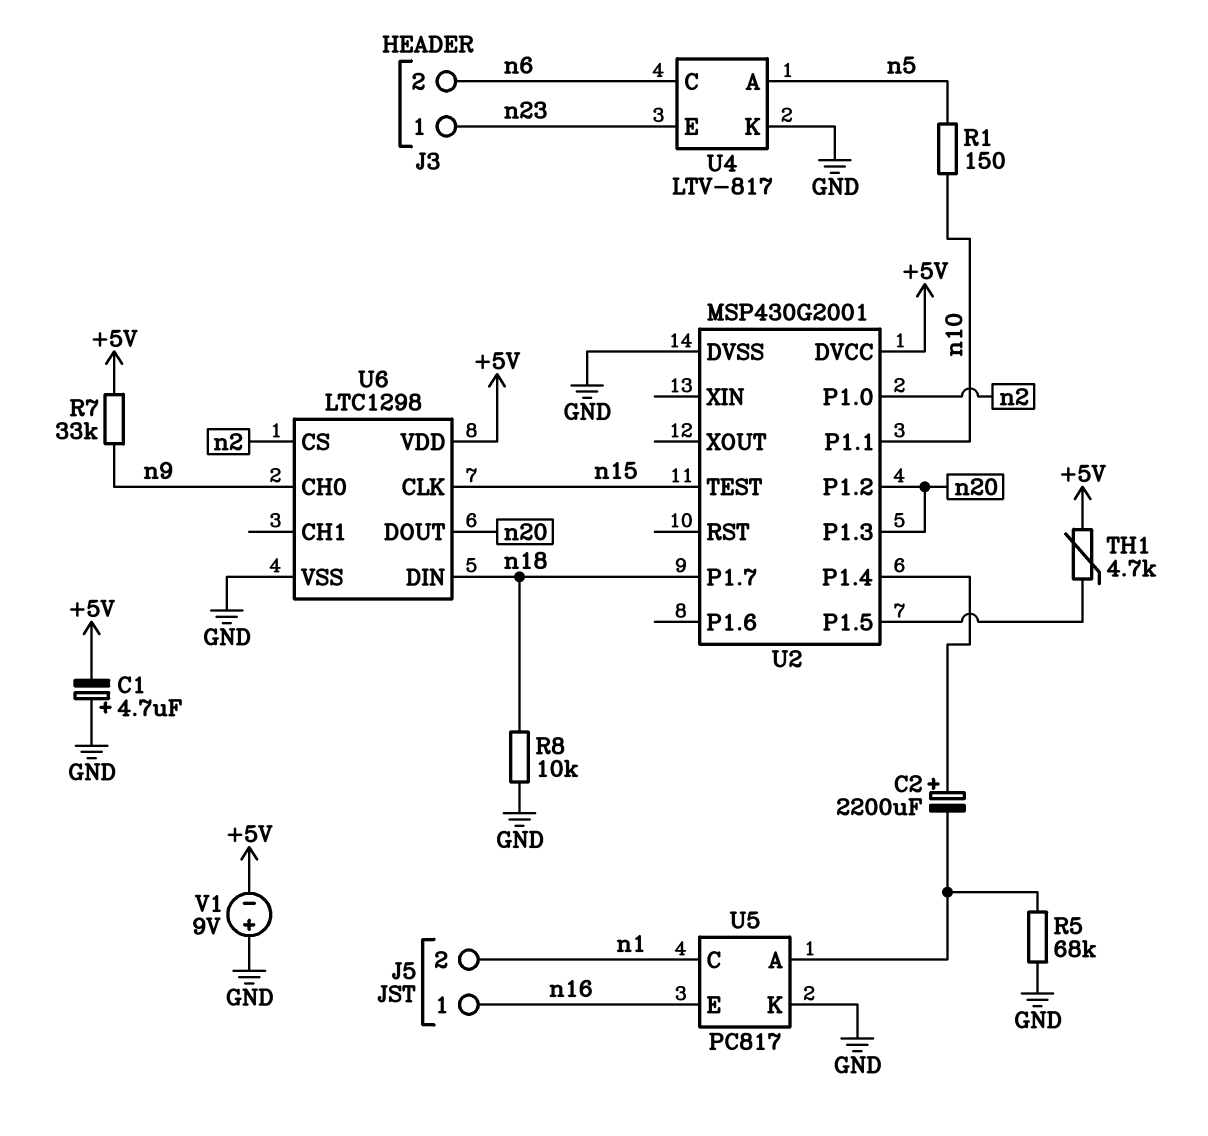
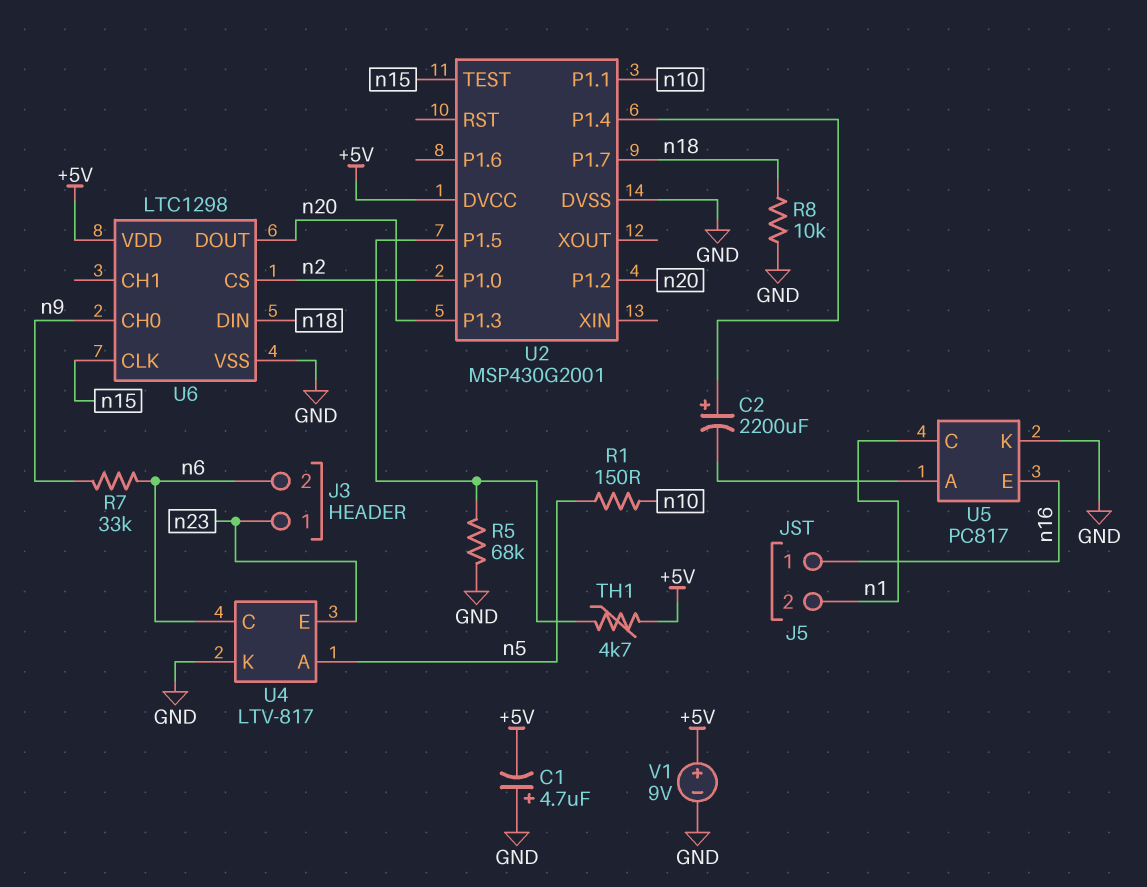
R5: 68k (GND, U5/A) -> 68k (GND, U2/P1.5)
R7: 33k (+5V, n9) -> 33k (n6, n9)
V1: 9V (plus GND, minus +5V) -> 9V (plus +5V, minus GND)

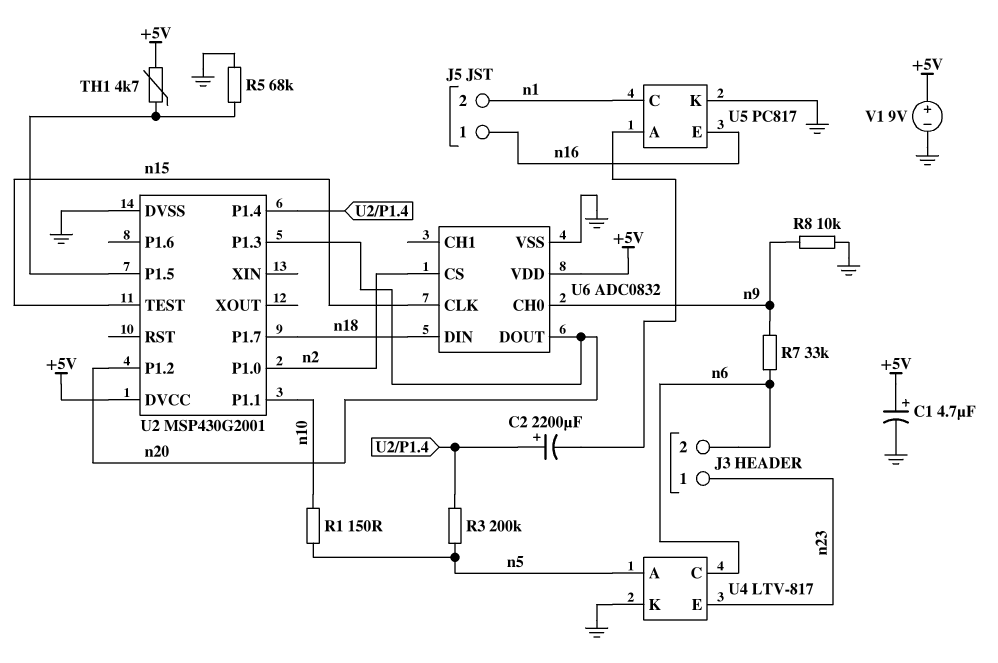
C1: 4.7uF (plus GND, minus +5V) -> 4.7uF (plus +5V, minus GND)
R3: none -> 200k (U2/P1.4, n5)
R8: 10k (GND, n18) -> 10k (GND, n9)
U6: LTC1298 -> ADC0832

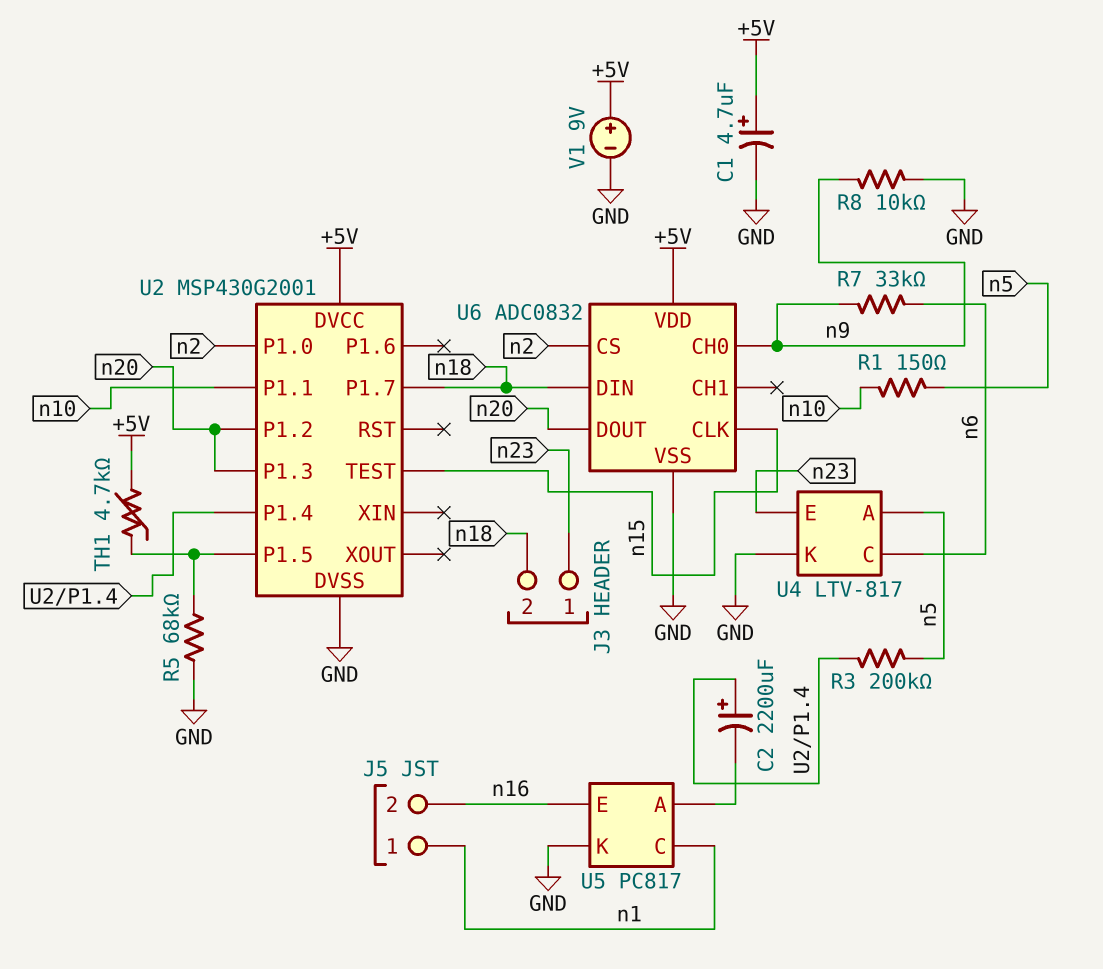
J3 pin 2: n6 -> n18
J5 pin 1: n16 -> n1
J5 pin 2: n1 -> n16

